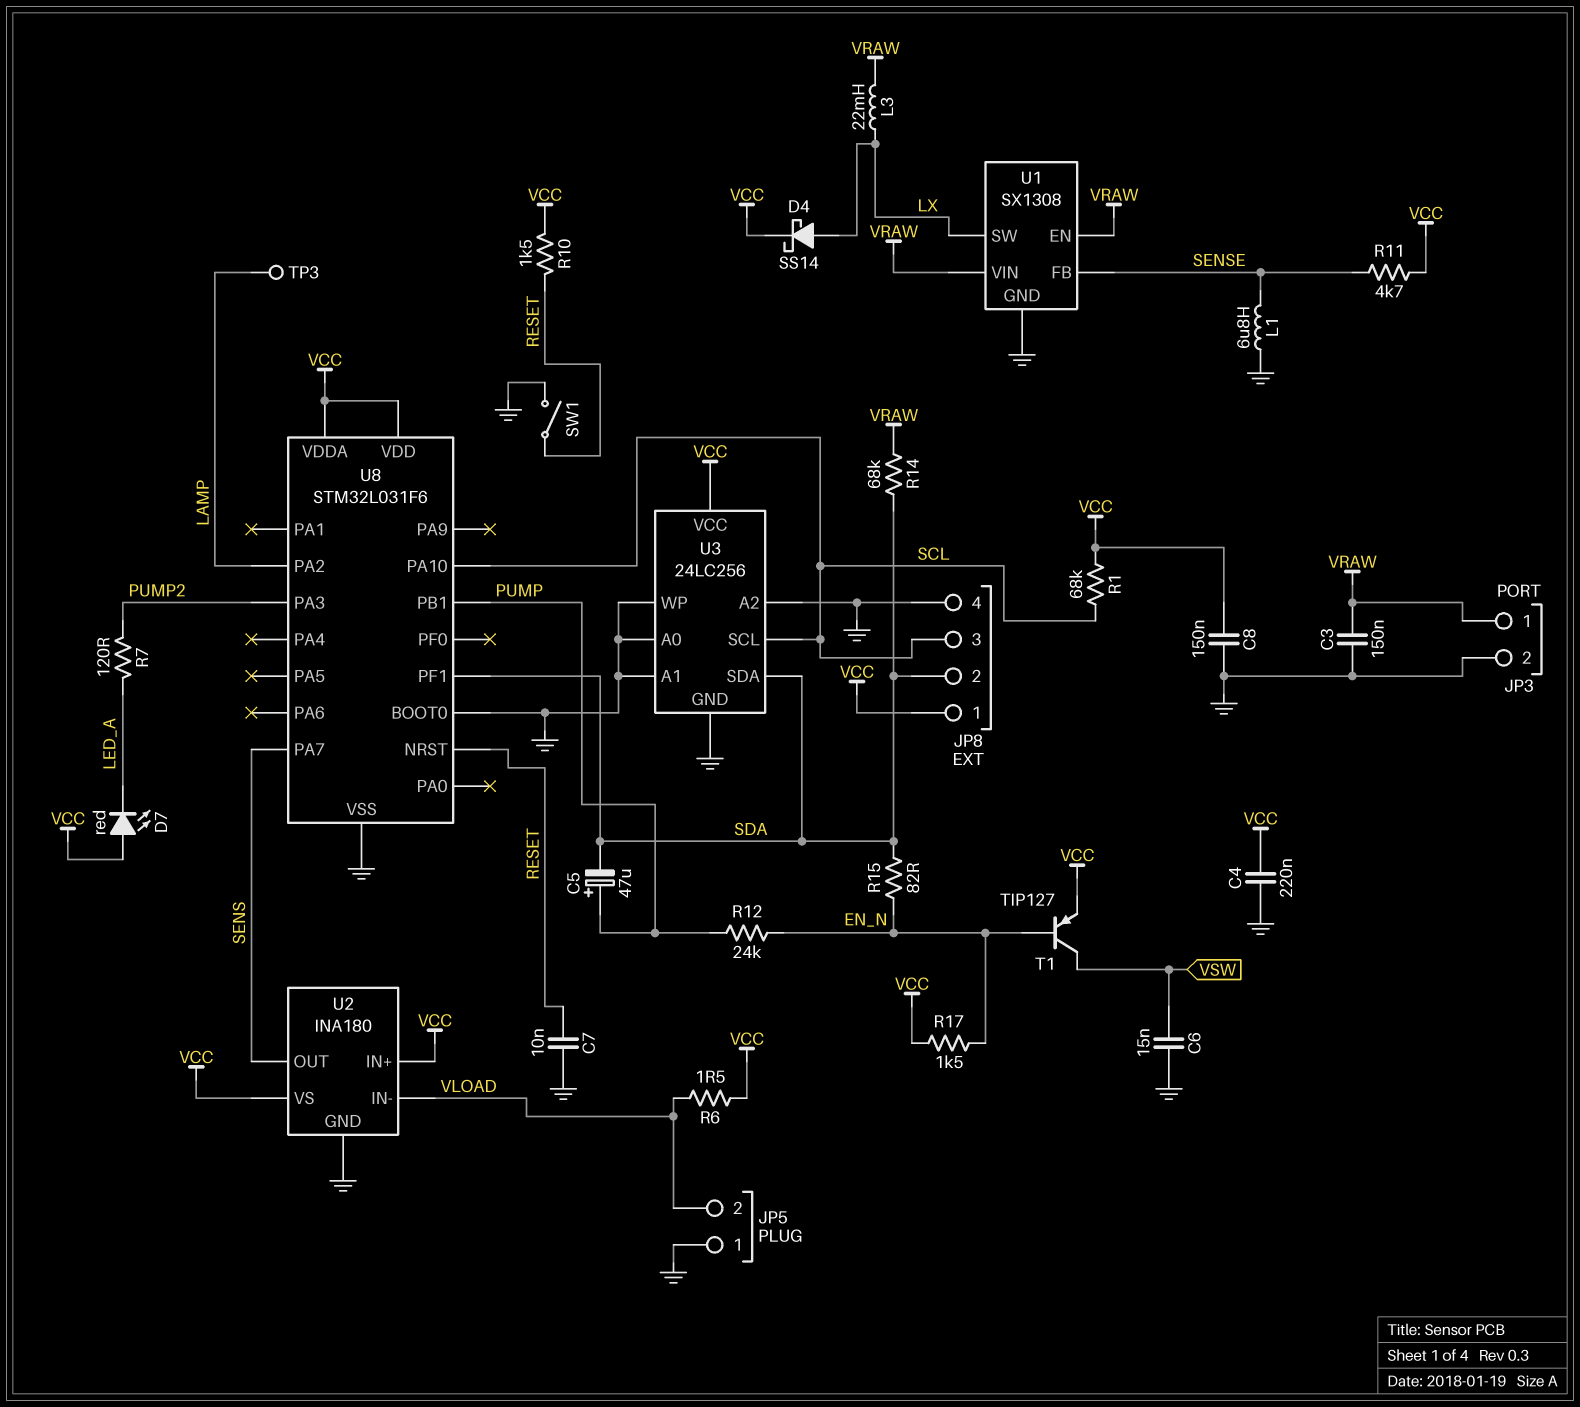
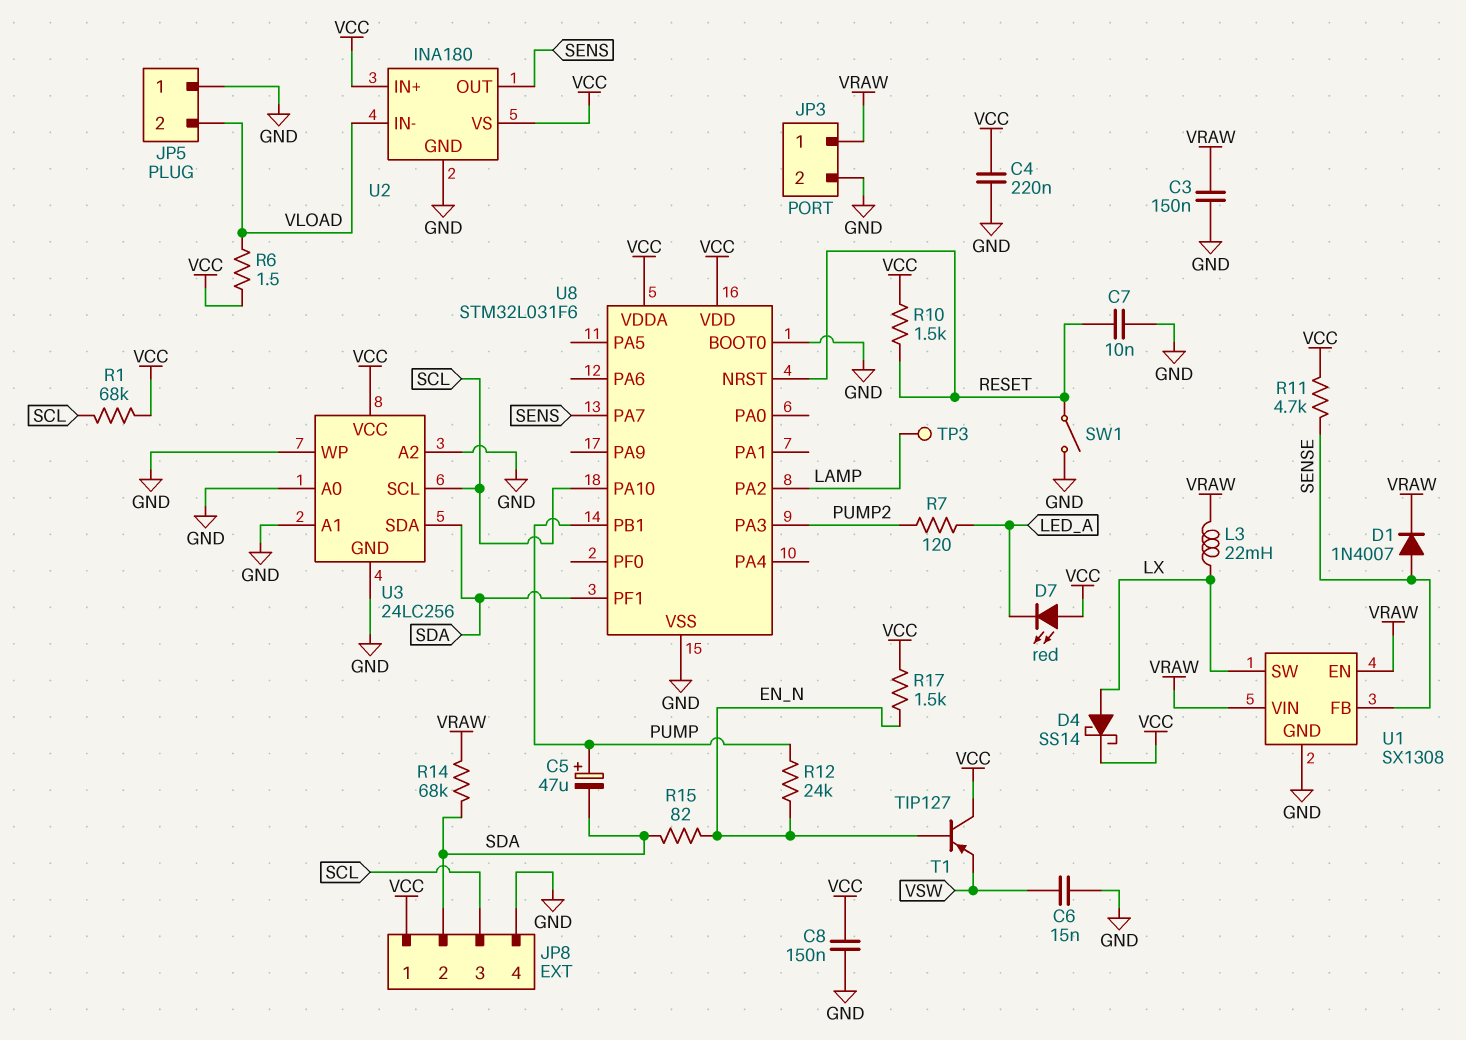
D1: none -> diode 1N4007 (A SENSE, K VRAW)
L1: 6.8uH (GND, SENSE) -> none
T1: PNP TIP127 (B EN_N, C VSW, E VCC) -> PNP TIP127 (B EN_N, C VCC, E VSW)

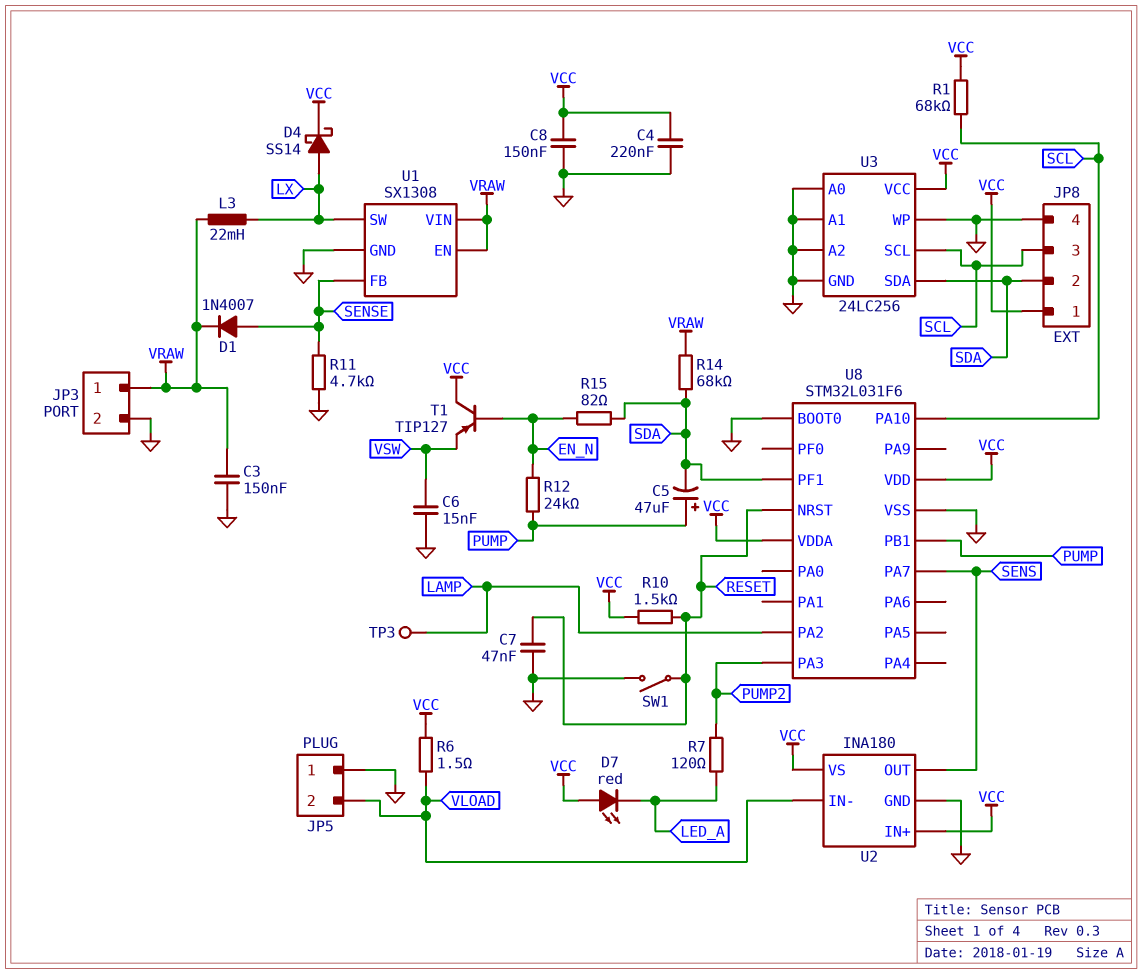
C7: 10nF (GND, RESET) -> 47nF (GND, RESET)
R11: 4.7k (SENSE, VCC) -> 4.7k (GND, SENSE)
R17: 1.5k (EN_N, VCC) -> none

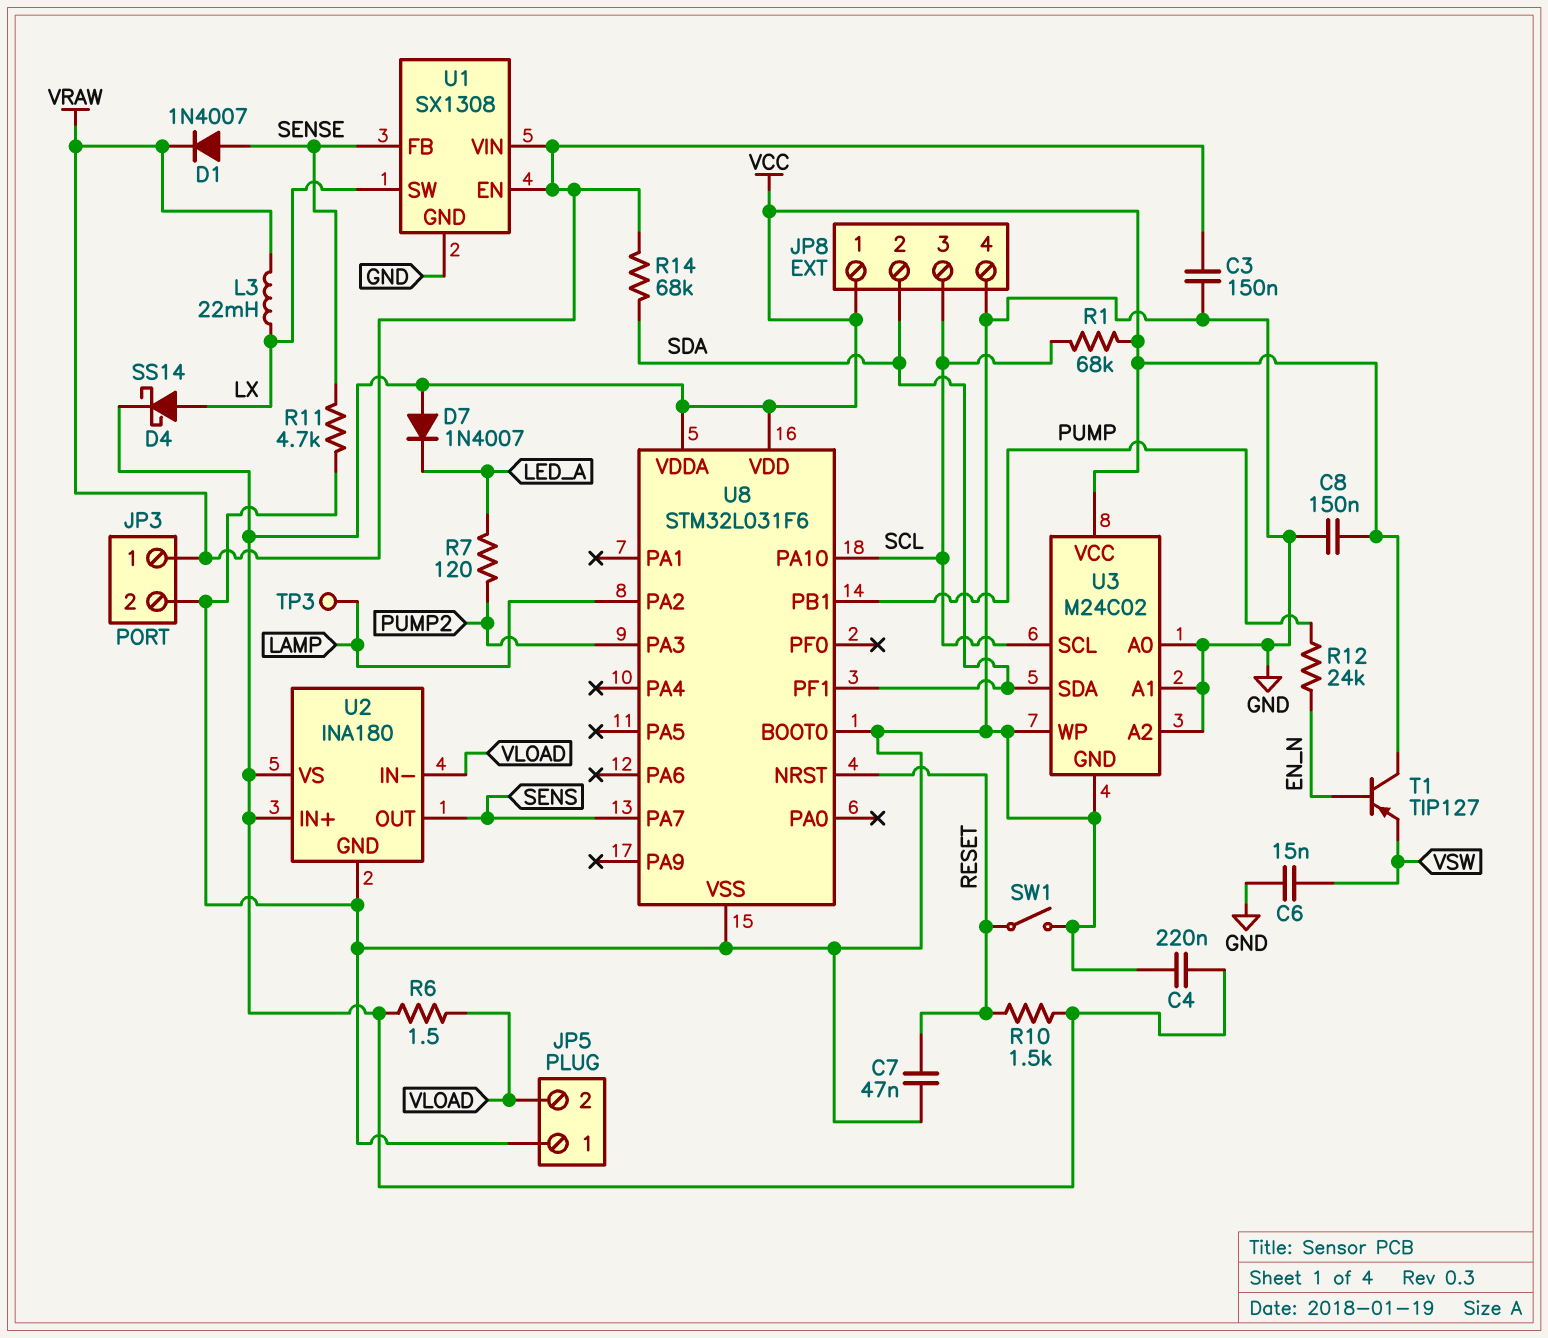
C5: 47uF (plus PUMP, minus SDA) -> none
D7: LED red (A VCC, K LED_A) -> diode 1N4007 (A VCC, K LED_A)
R15: 82 (EN_N, SDA) -> none
U3: 24LC256 -> M24C02

